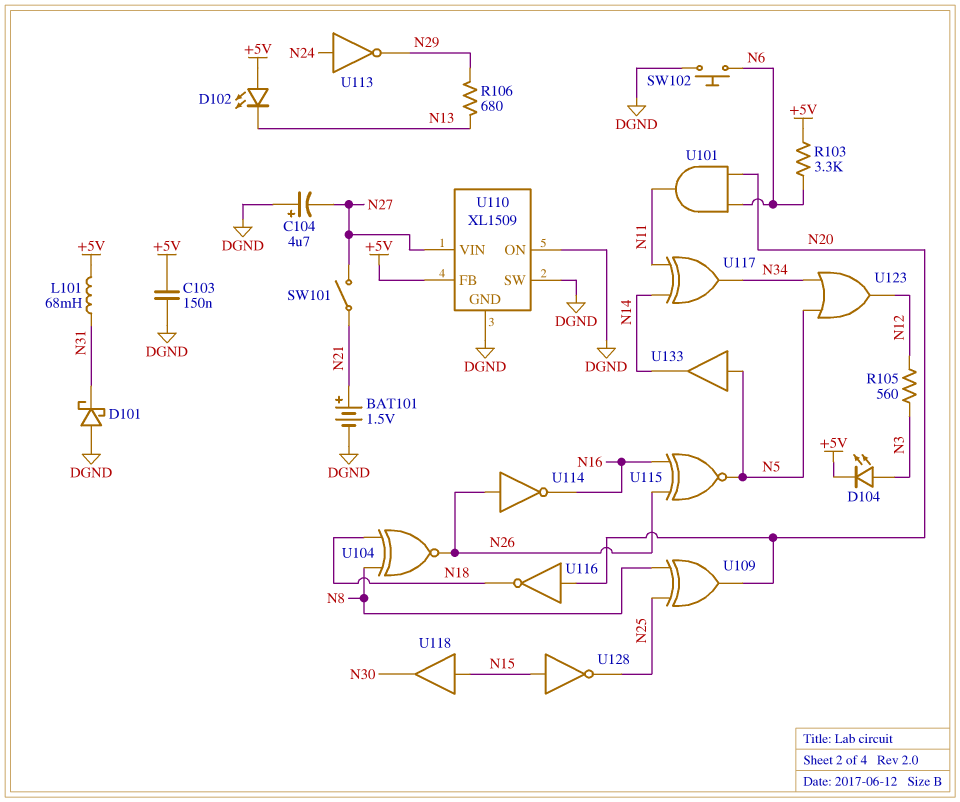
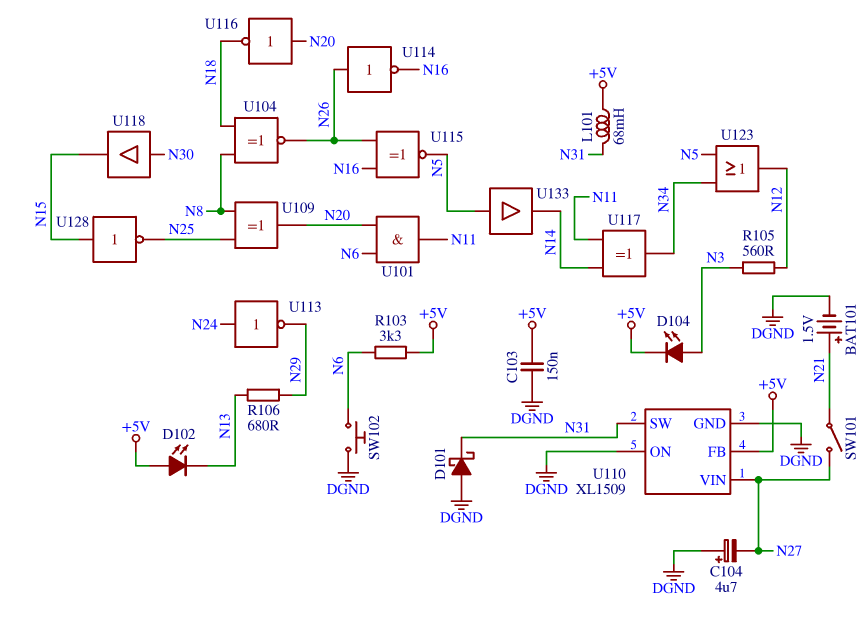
U110 pin SW: DGND -> N31
U118: buffer (in N15, out N30) -> buffer (in N30, out N15)

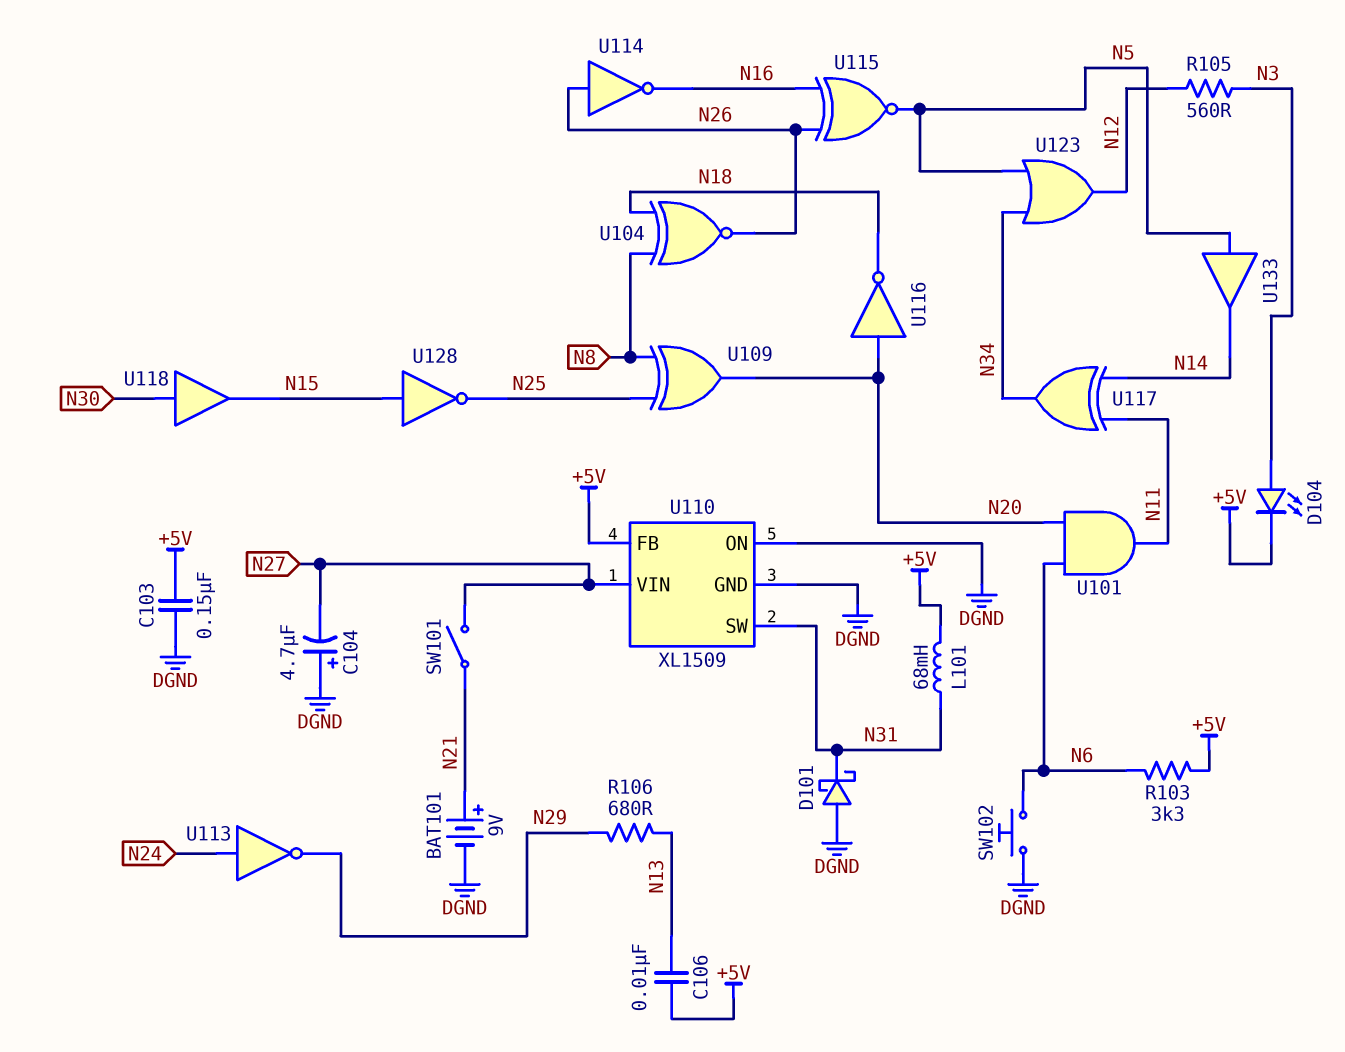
BAT101: 1.5V (plus N21, minus DGND) -> 9V (plus N21, minus DGND)
C106: none -> 10nF (+5V, N13)
D102: LED (A +5V, K N13) -> none

